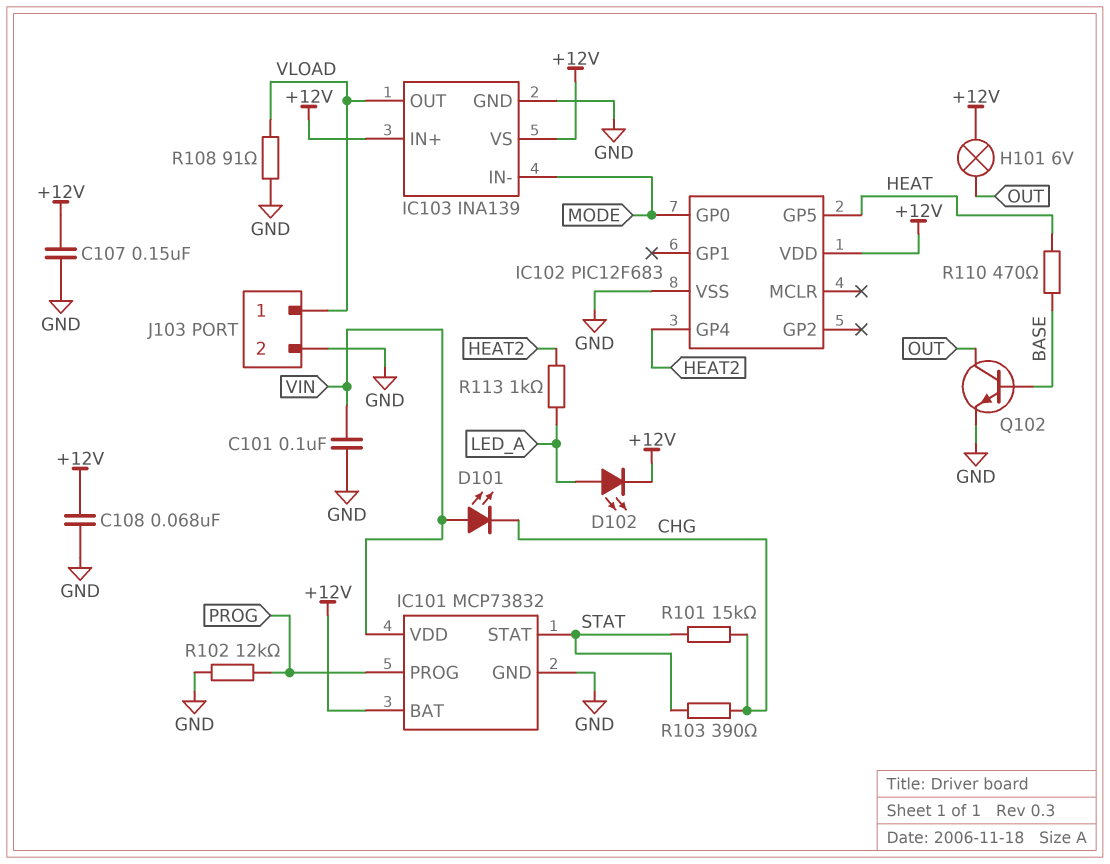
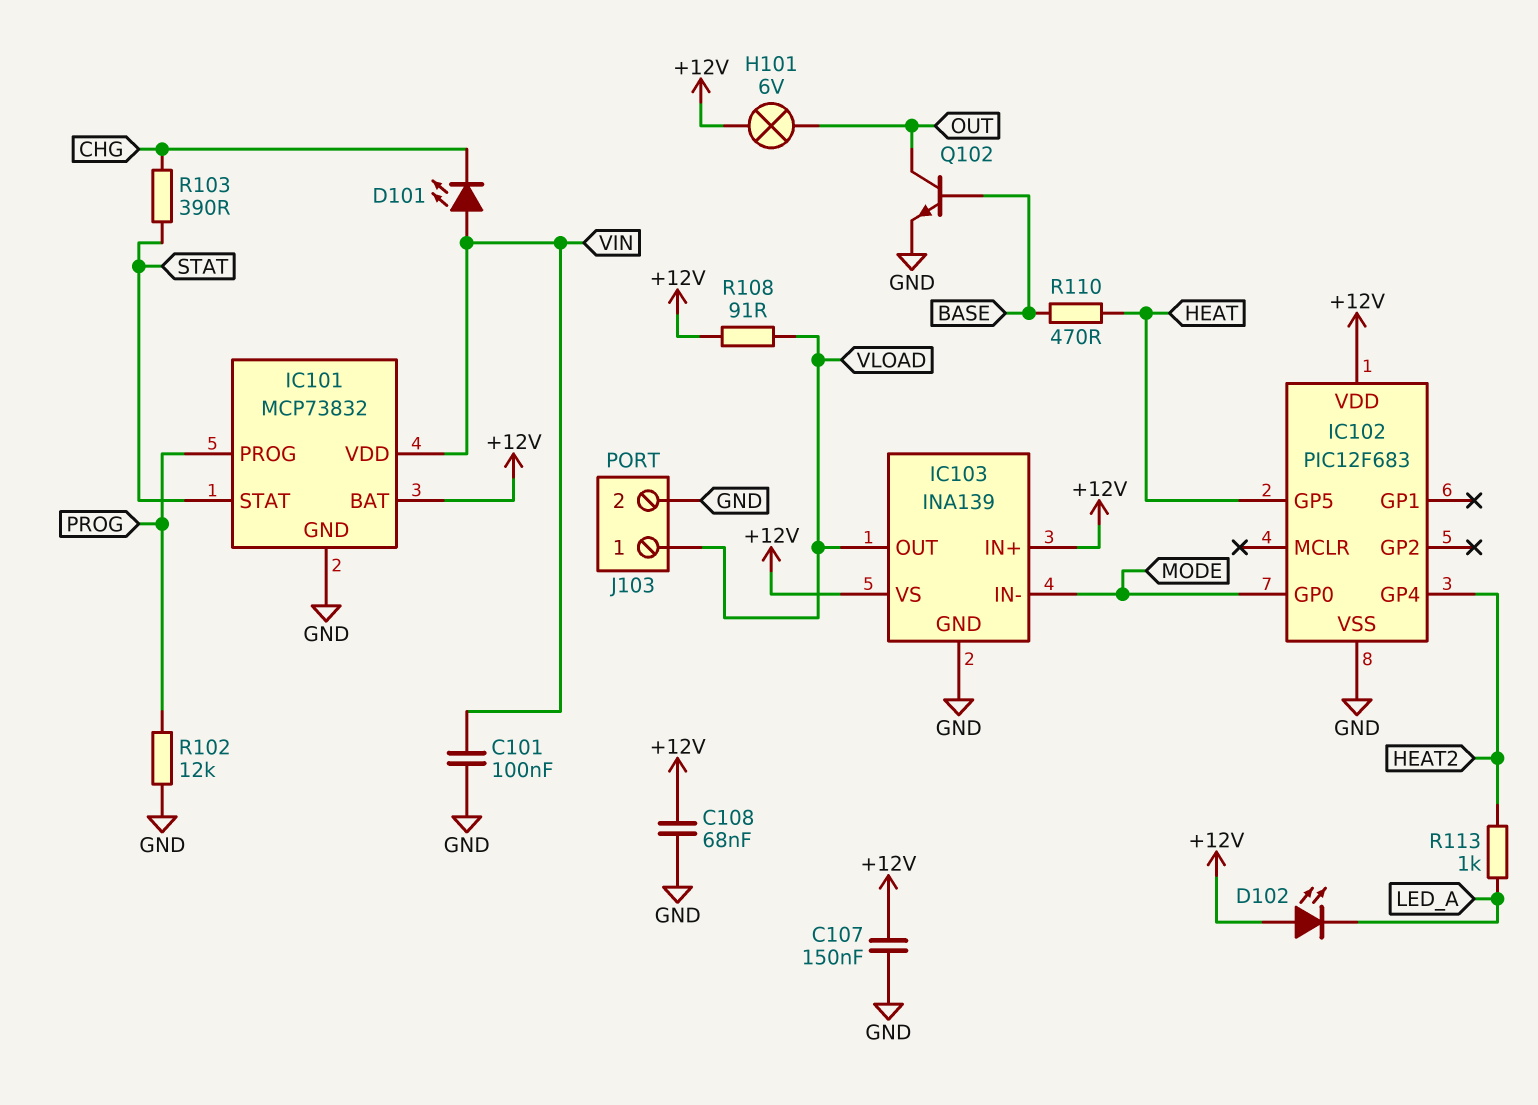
D102: LED (A LED_A, K +12V) -> LED (A +12V, K LED_A)
R101: 15k (CHG, STAT) -> none
R108: 91 (GND, VLOAD) -> 91 (+12V, VLOAD)

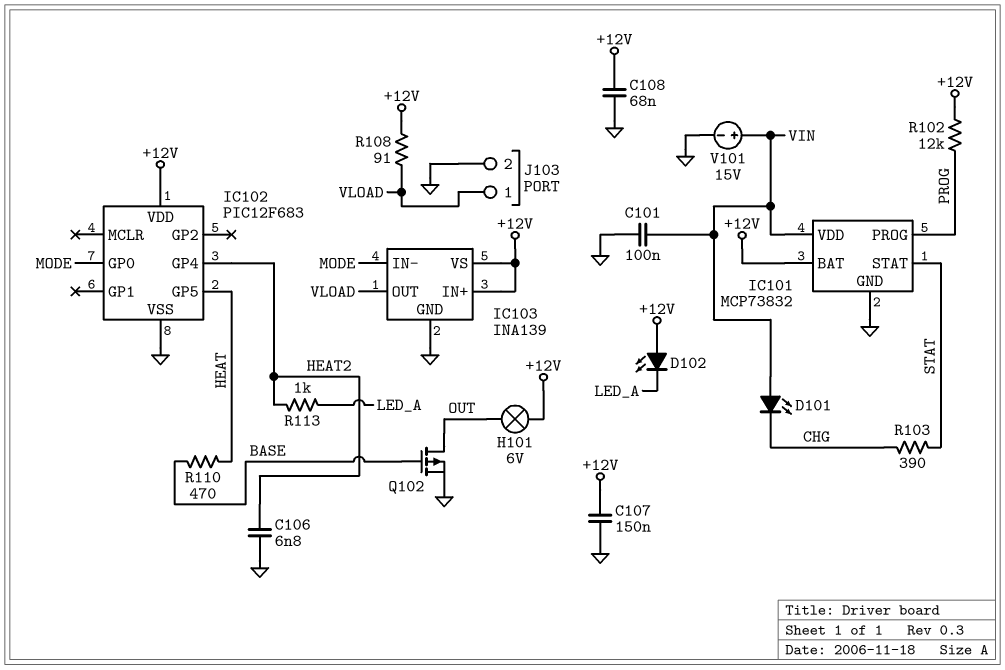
C106: none -> 6.8nF (GND, HEAT2)
Q102: NPN (B BASE, C OUT, E GND) -> PMOS (G BASE, D OUT, S GND)
R102: 12k (GND, PROG) -> 12k (+12V, PROG)
V101: none -> 15V (plus VIN, minus GND)

